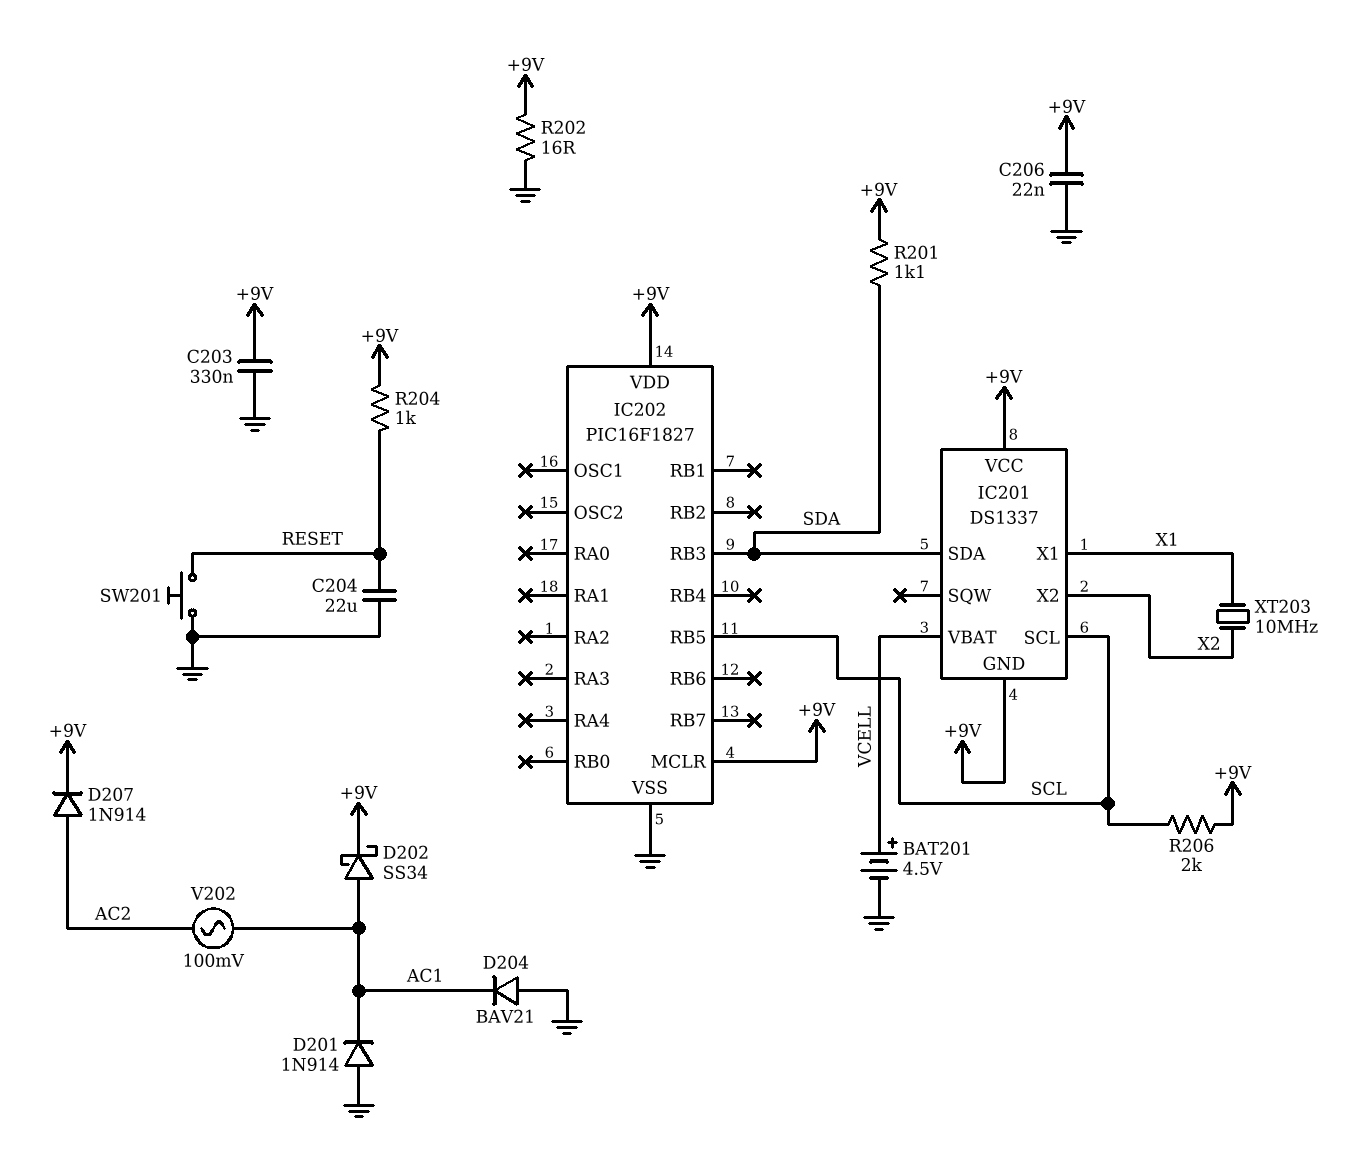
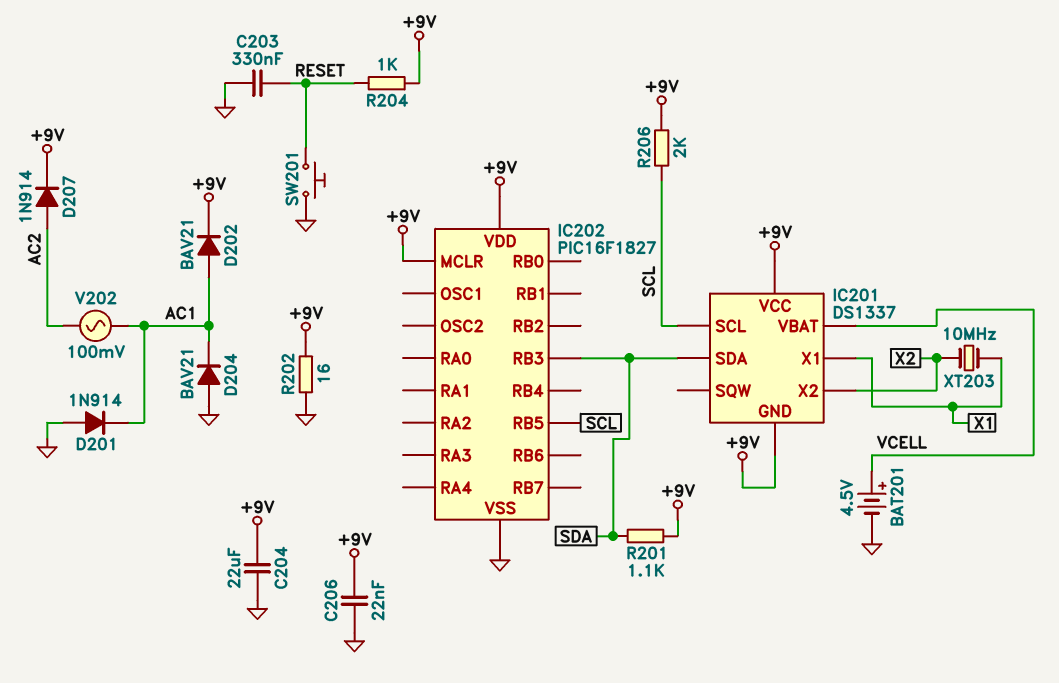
C203: 330nF (+9V, GND) -> 330nF (GND, RESET)
C204: 22uF (GND, RESET) -> 22uF (+9V, GND)
D202: schottky SS34 (A AC1, K +9V) -> diode BAV21 (A AC1, K +9V)

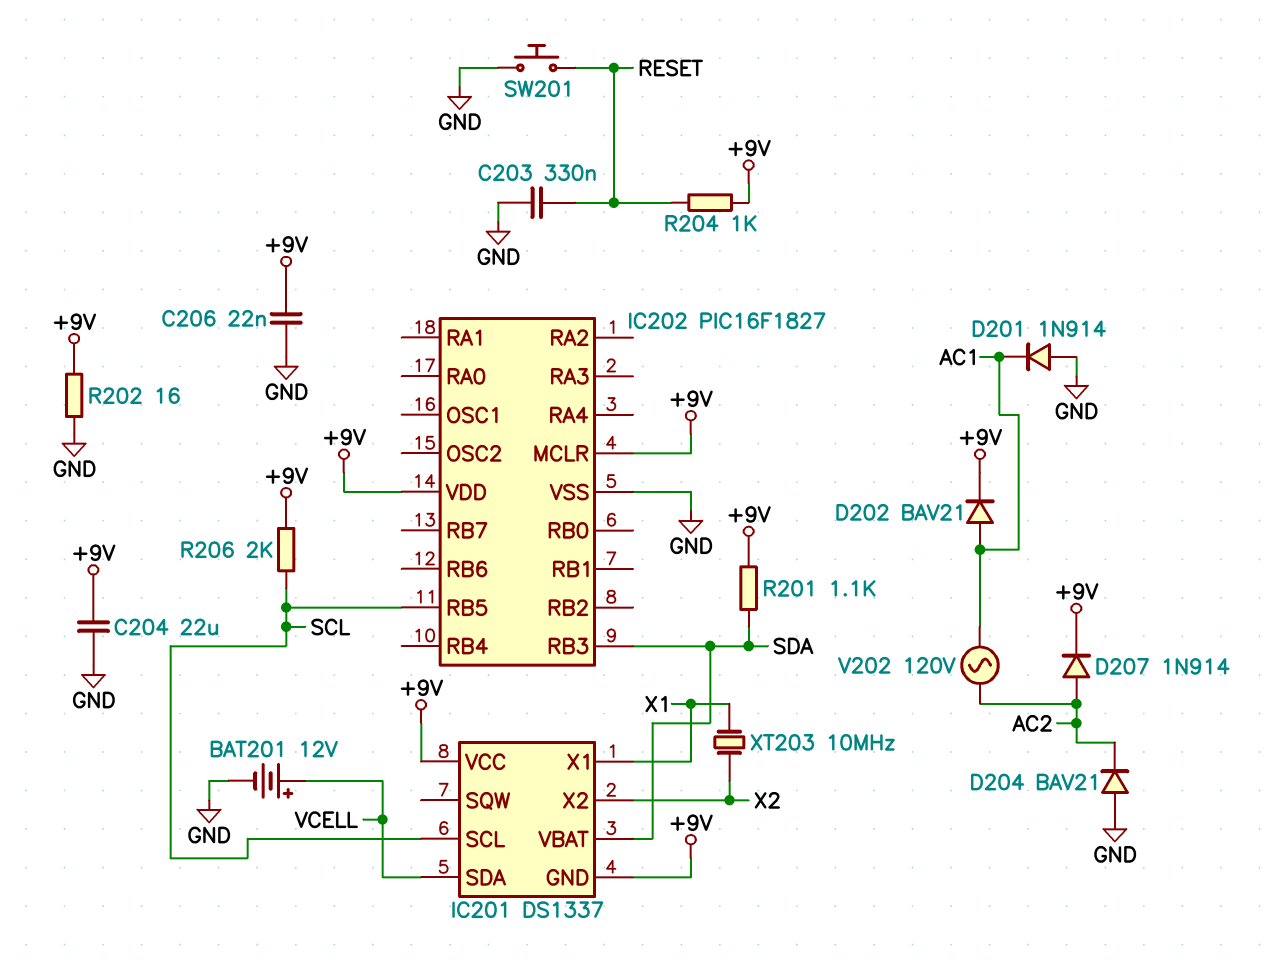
BAT201: 4.5V (plus VCELL, minus GND) -> 12V (plus VCELL, minus GND)
D204: diode BAV21 (A GND, K AC1) -> diode BAV21 (A GND, K AC2)
IC201 pin SDA: SDA -> VCELL
IC201 pin VBAT: VCELL -> SDA
V202: AC 100mV (AC1, AC2) -> AC 120V (AC1, AC2)

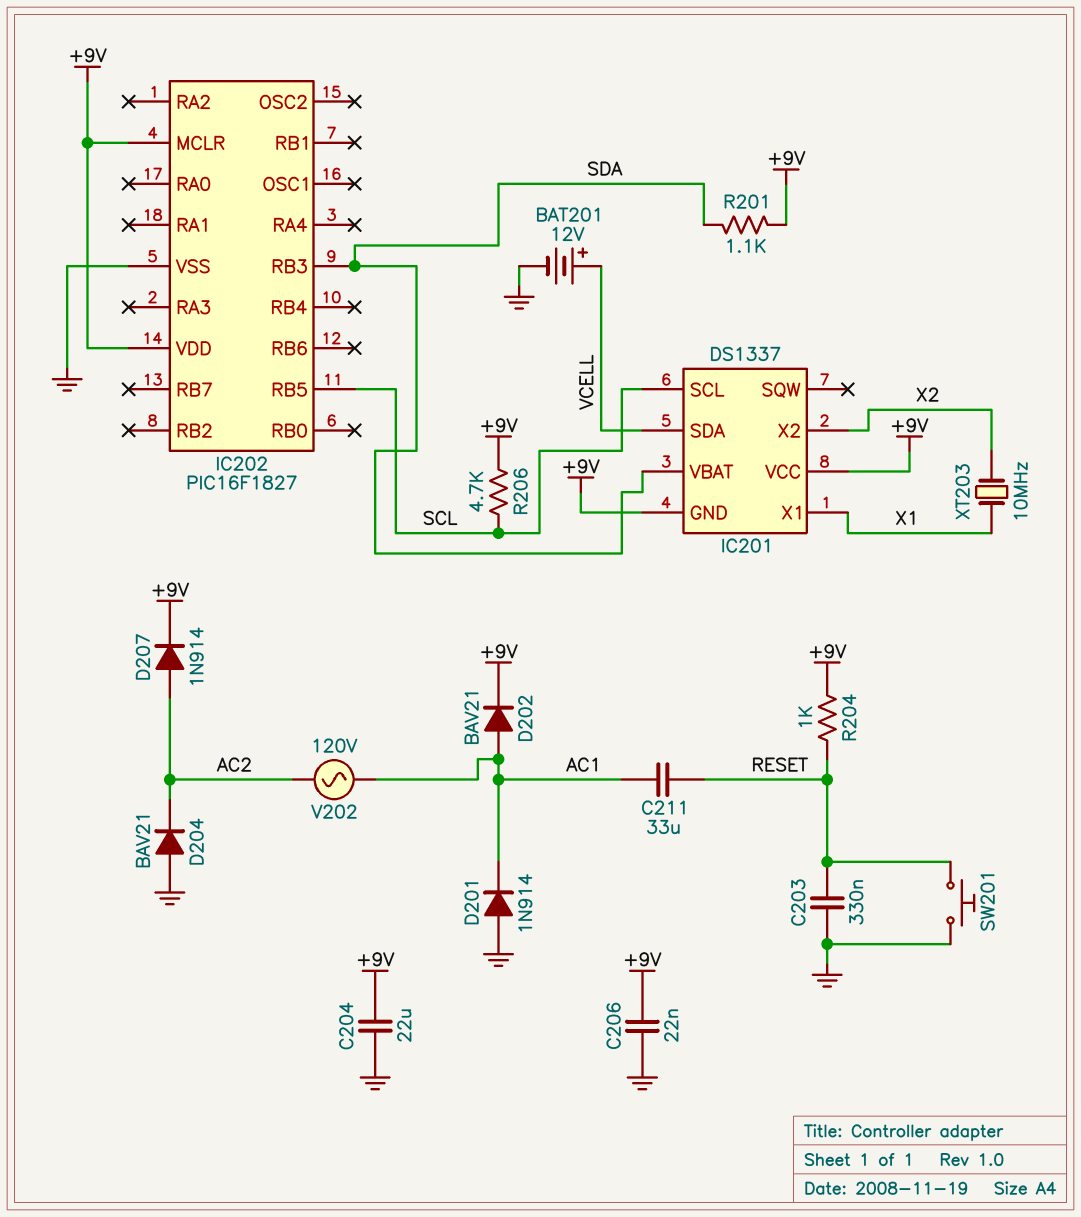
C211: none -> 33uF (AC1, RESET)
R202: 16 (+9V, GND) -> none
R206: 2k (+9V, SCL) -> 4.7k (+9V, SCL)

